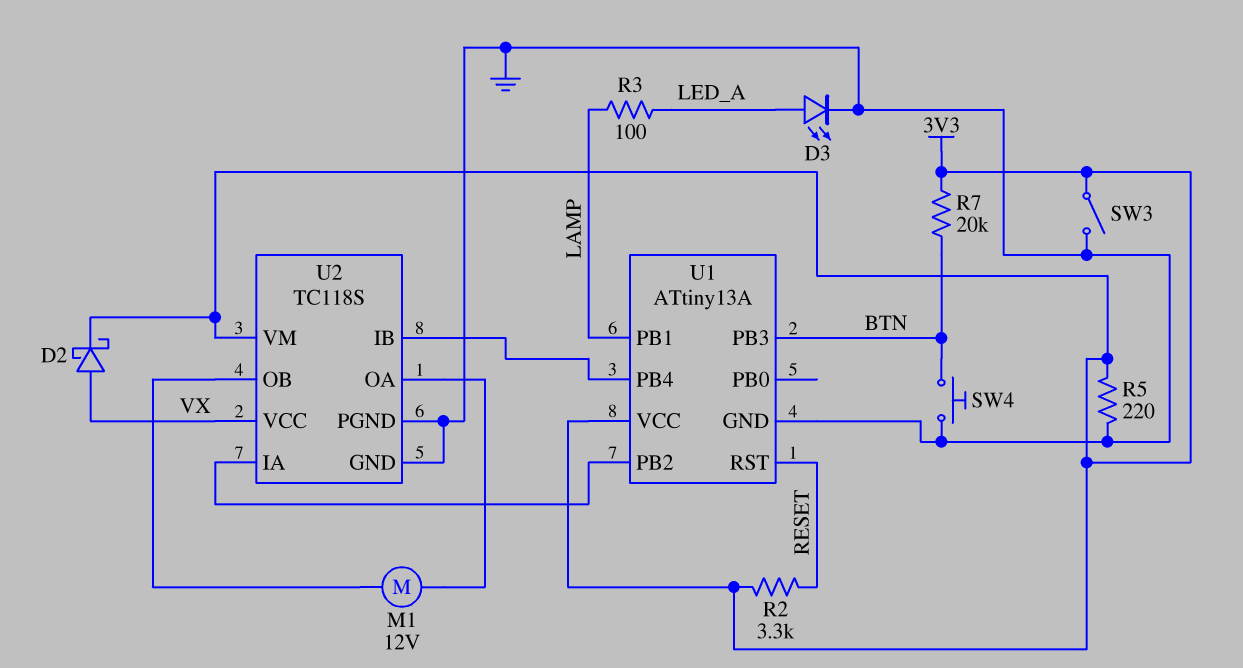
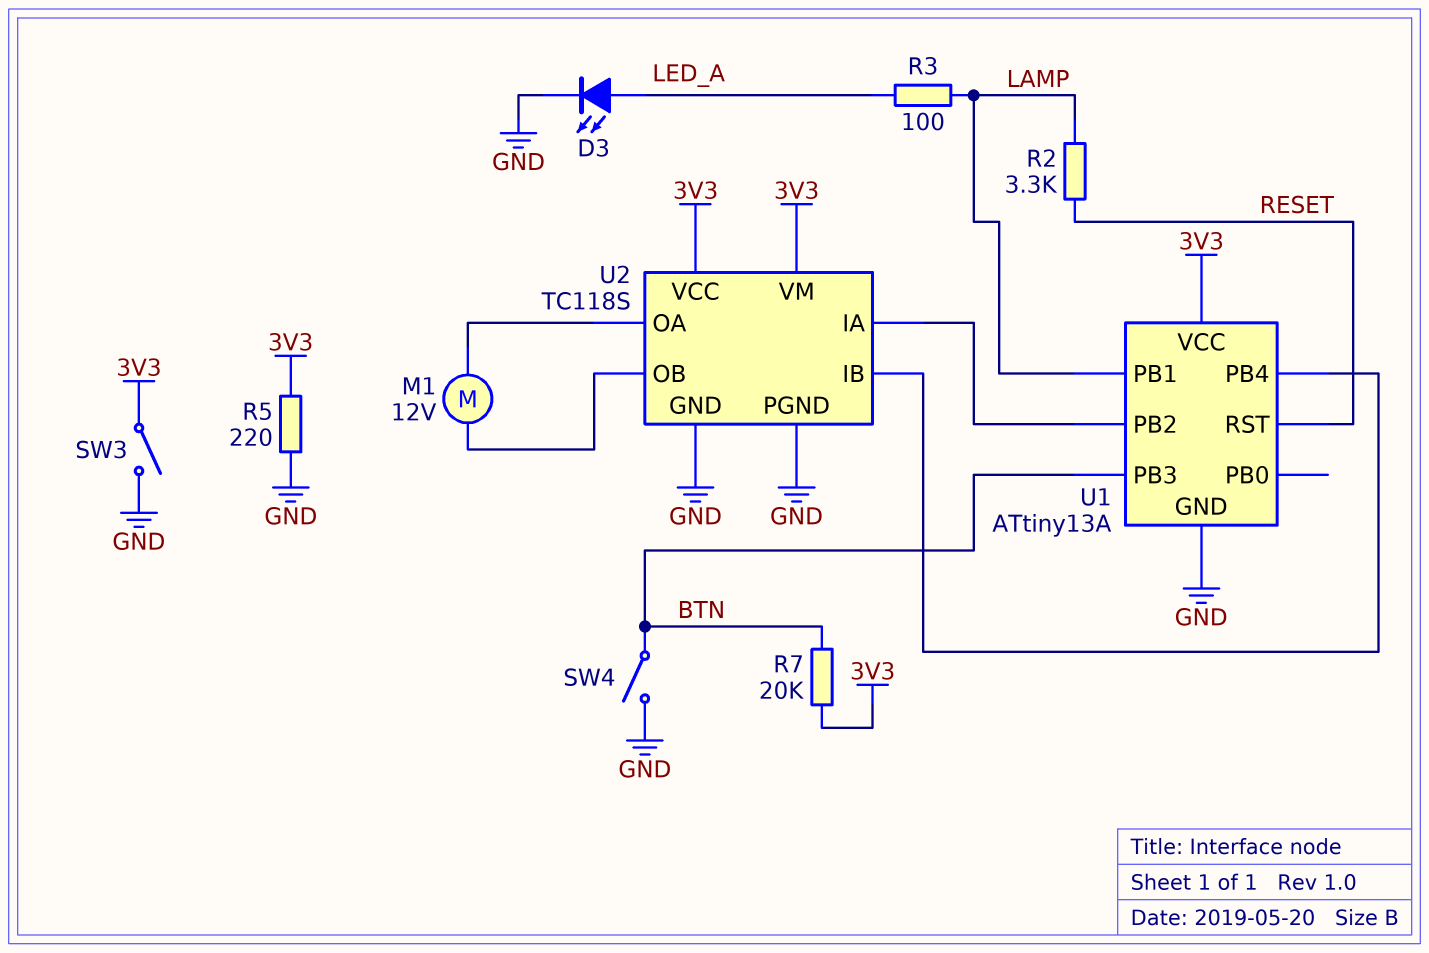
D2: schottky (A VX, K 3V3) -> none
R2: 3.3k (3V3, RESET) -> 3.3k (LAMP, RESET)
SW4: button (BTN, GND) -> switch (BTN, GND)
U2 pin VCC: VX -> 3V3

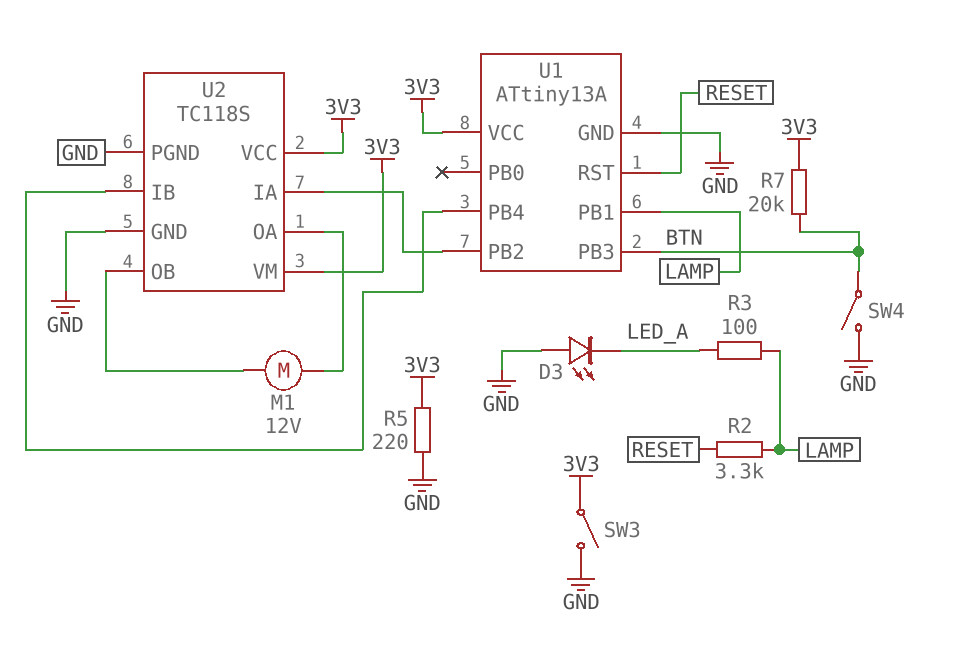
D3: LED (A LED_A, K GND) -> LED (A GND, K LED_A)

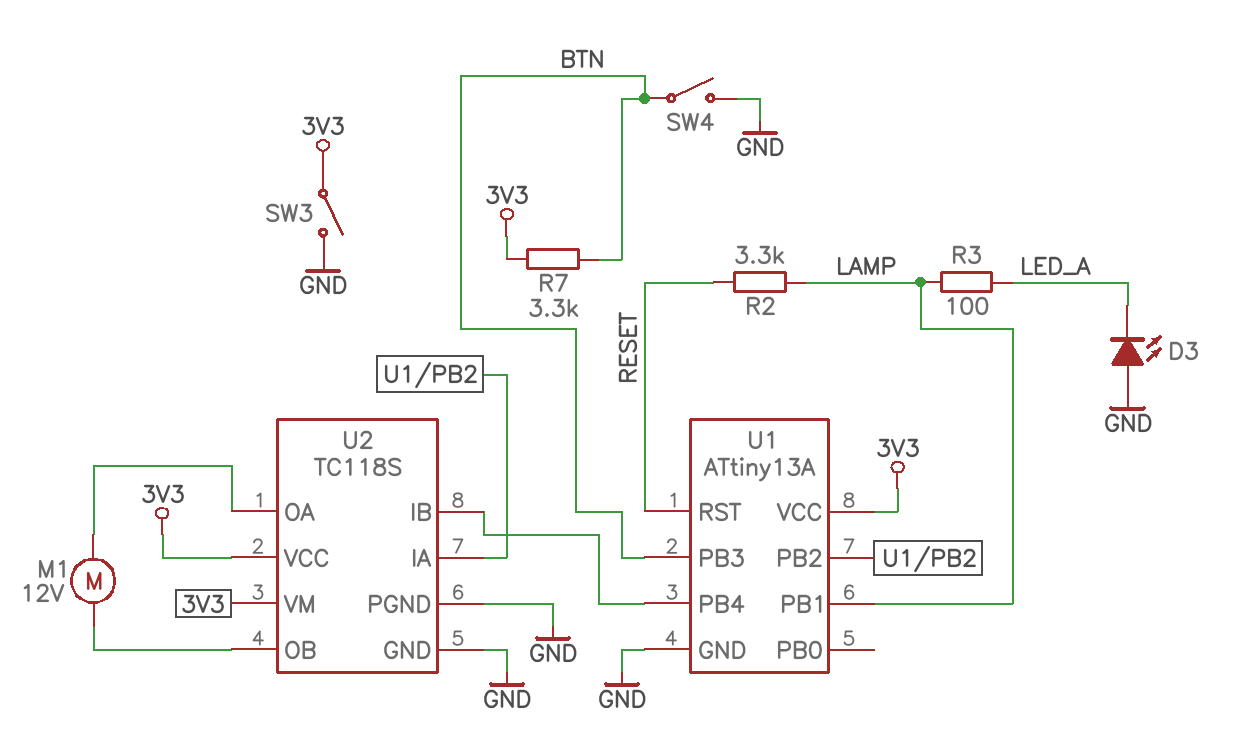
R5: 220 (3V3, GND) -> none
R7: 20k (3V3, BTN) -> 3.3k (3V3, BTN)

